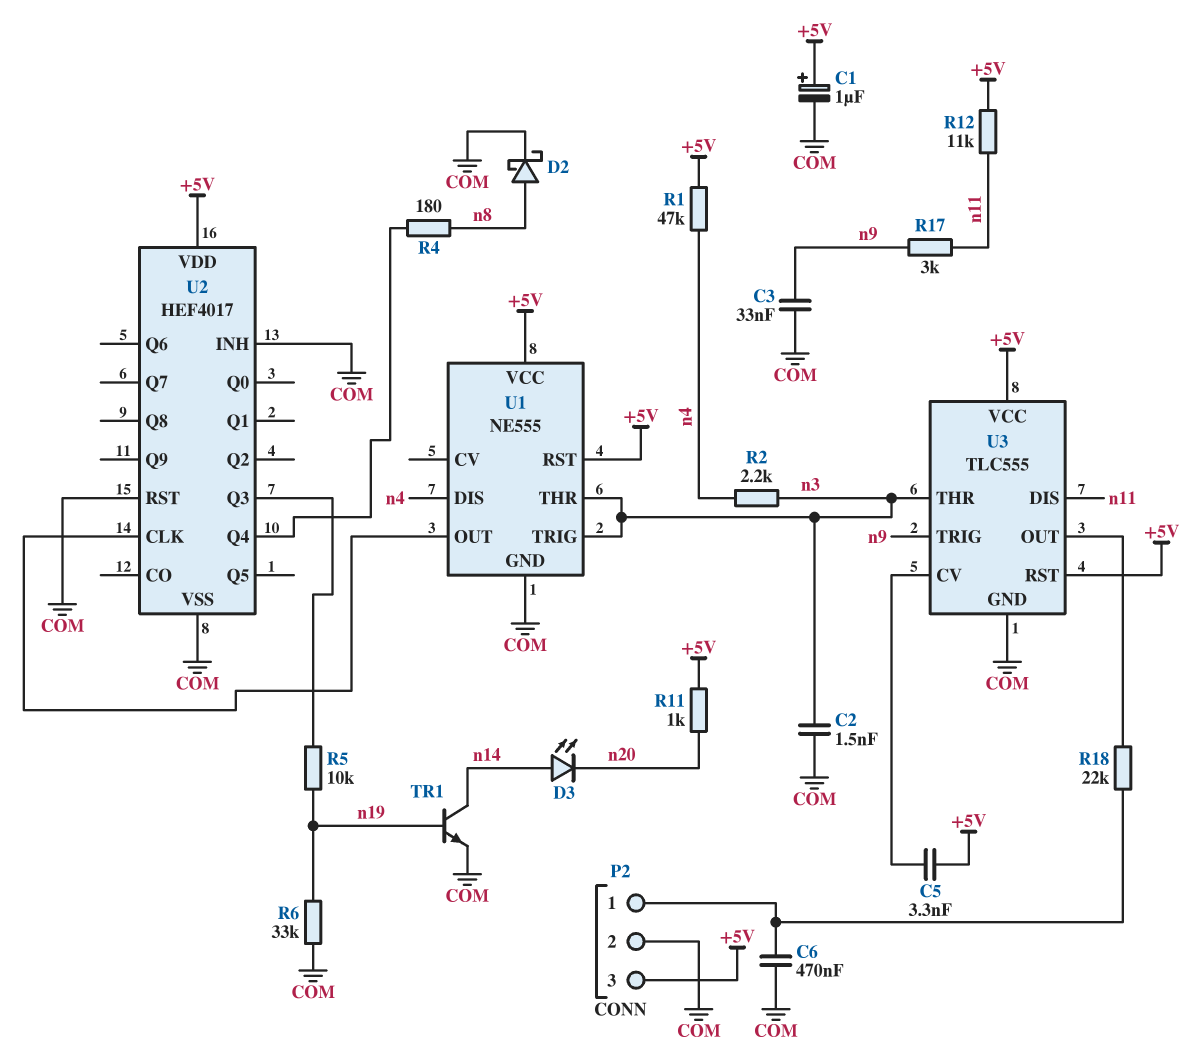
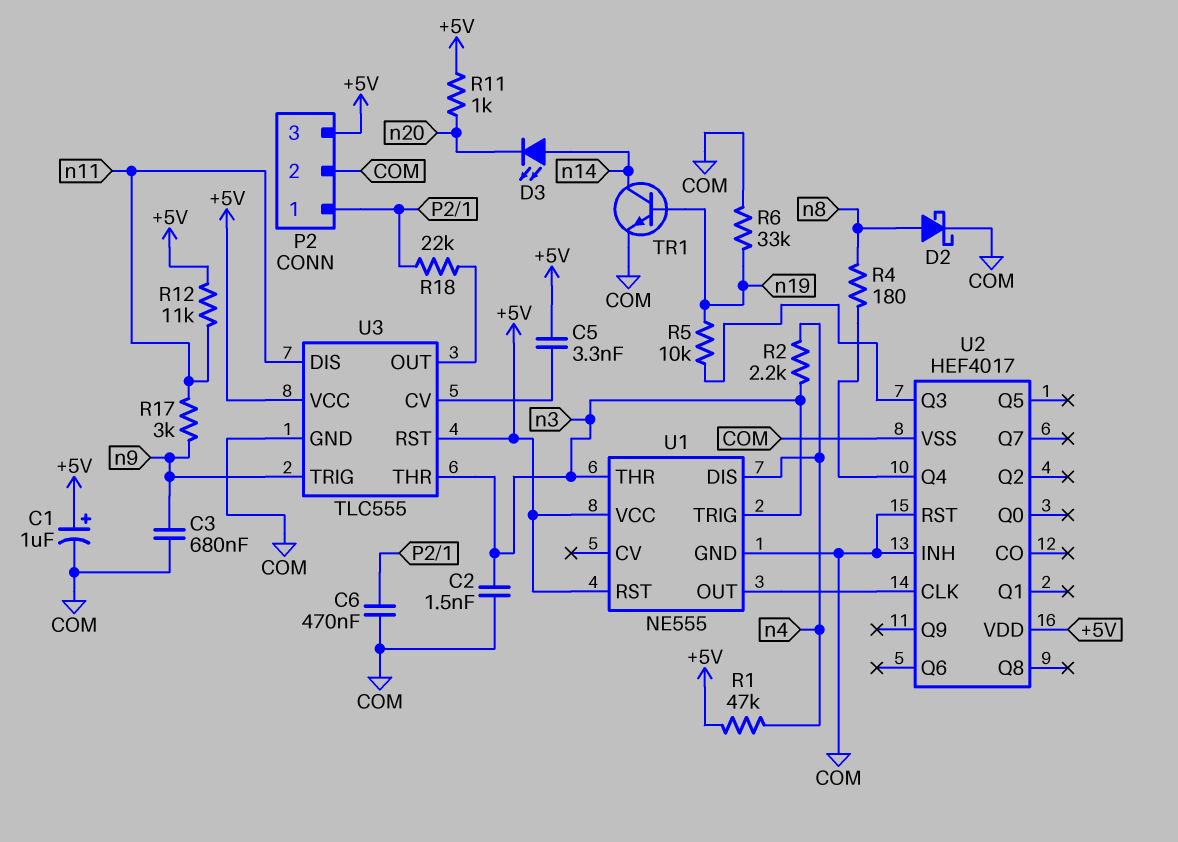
C3: 33nF (COM, n9) -> 680nF (COM, n9)

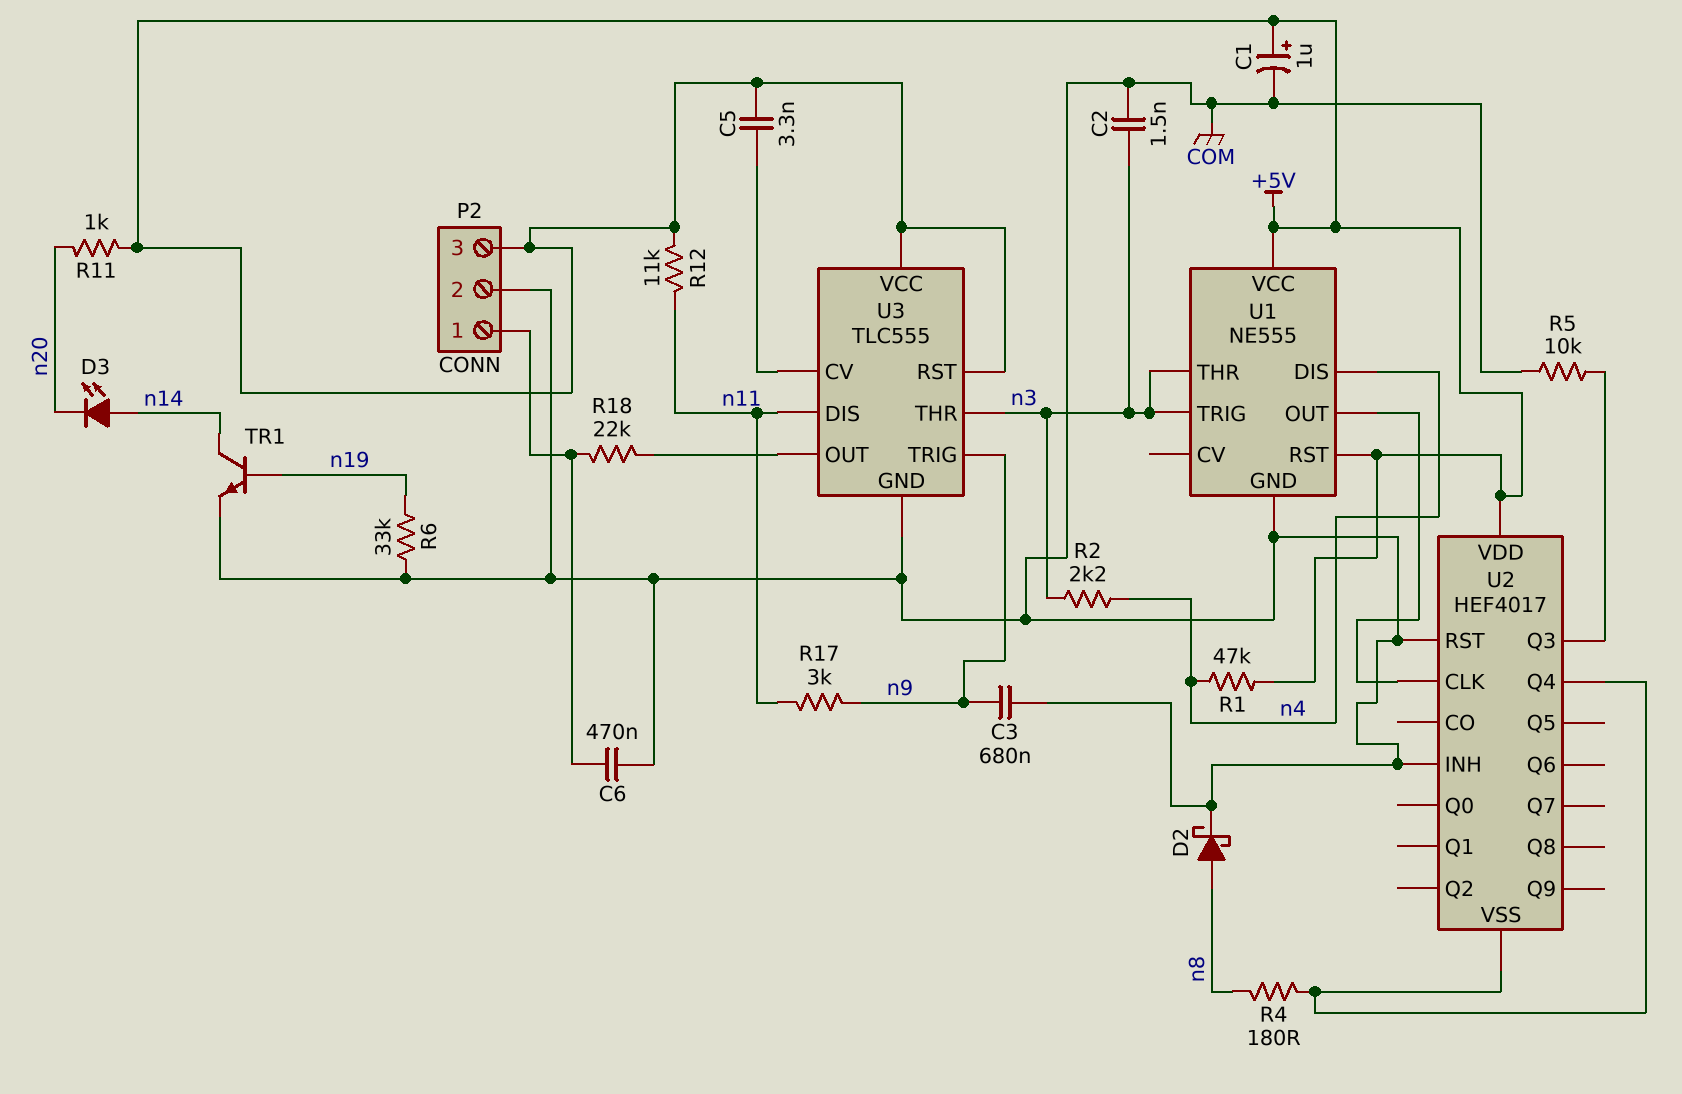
R5: 10k (U2/Q3, n19) -> 10k (COM, U2/Q3)
U2 pin VSS: COM -> U2/Q4

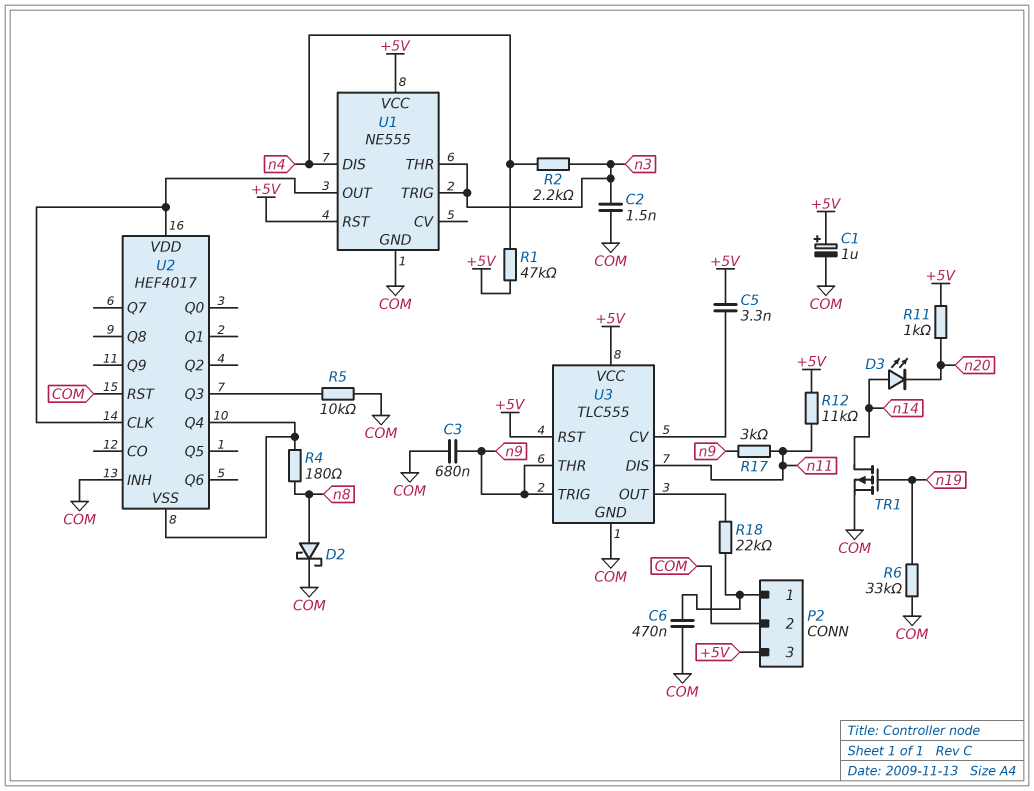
TR1: NPN (B n19, C n14, E COM) -> PMOS (G n19, D n14, S COM)
U2 pin VDD: +5V -> U1/OUT
U3 pin THR: n3 -> n9

